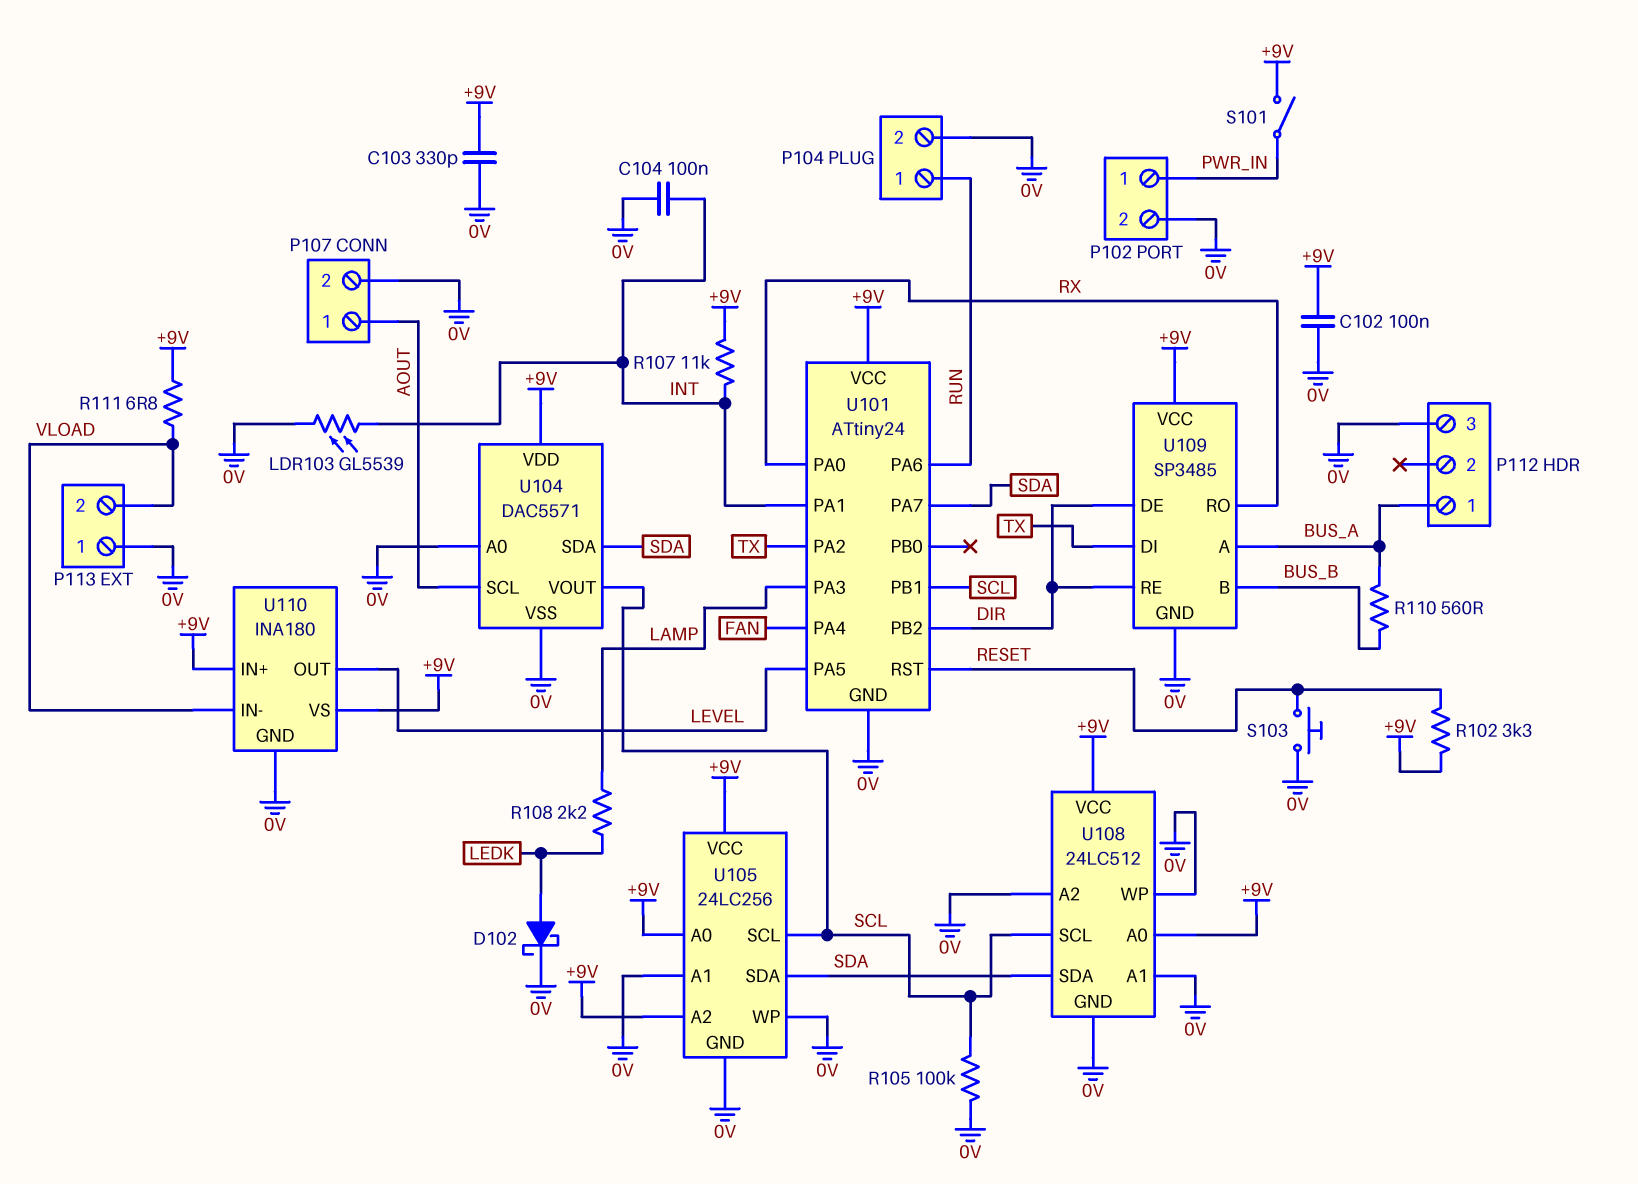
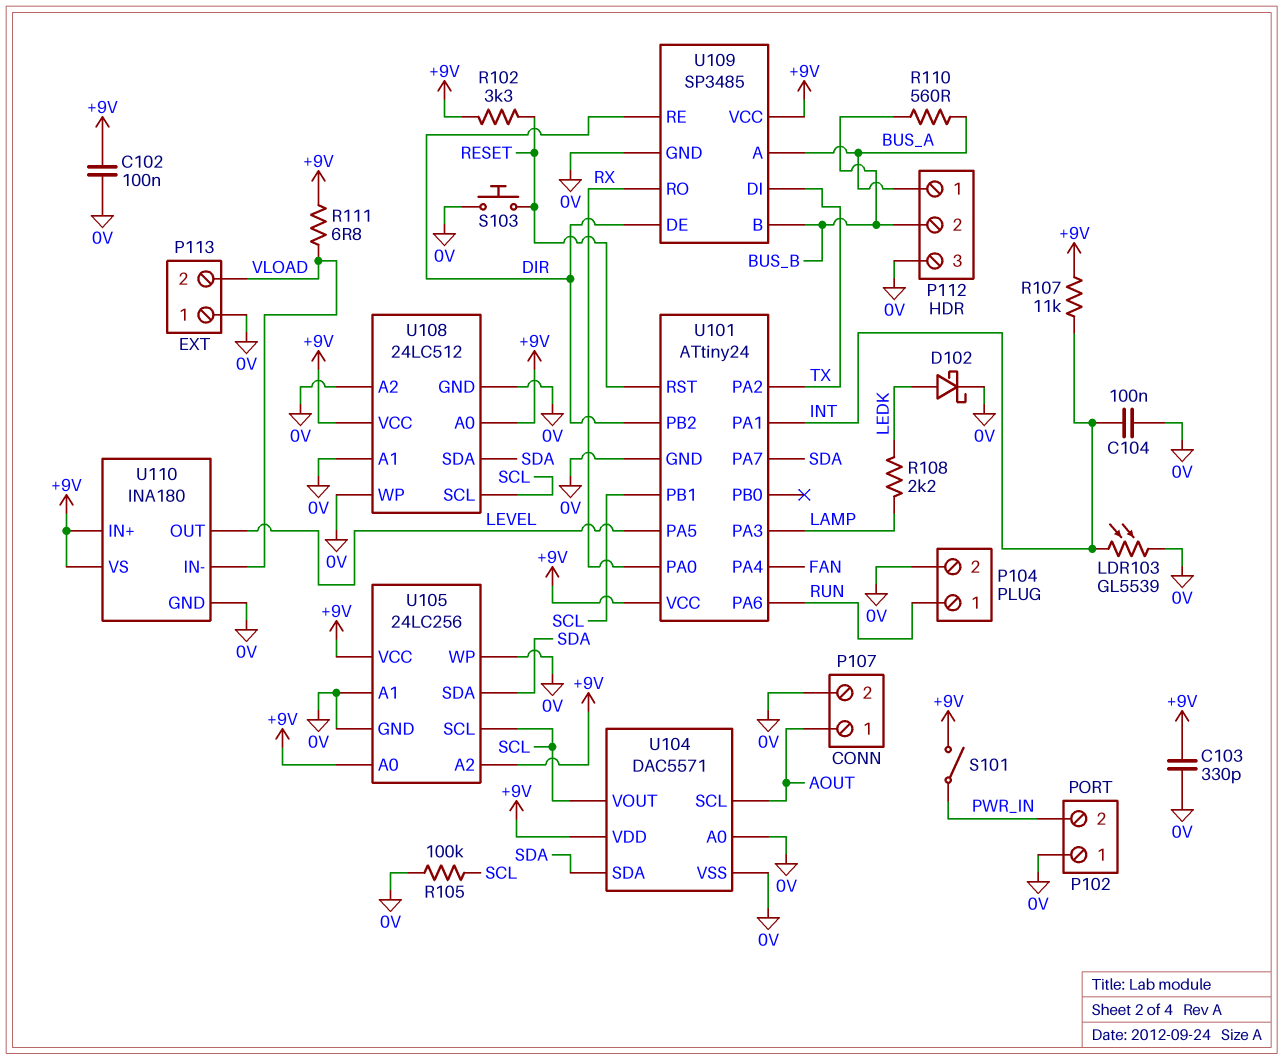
P102 pin 1: PWR_IN -> 0V
P102 pin 2: 0V -> PWR_IN
P112 pin 2: none -> BUS_B

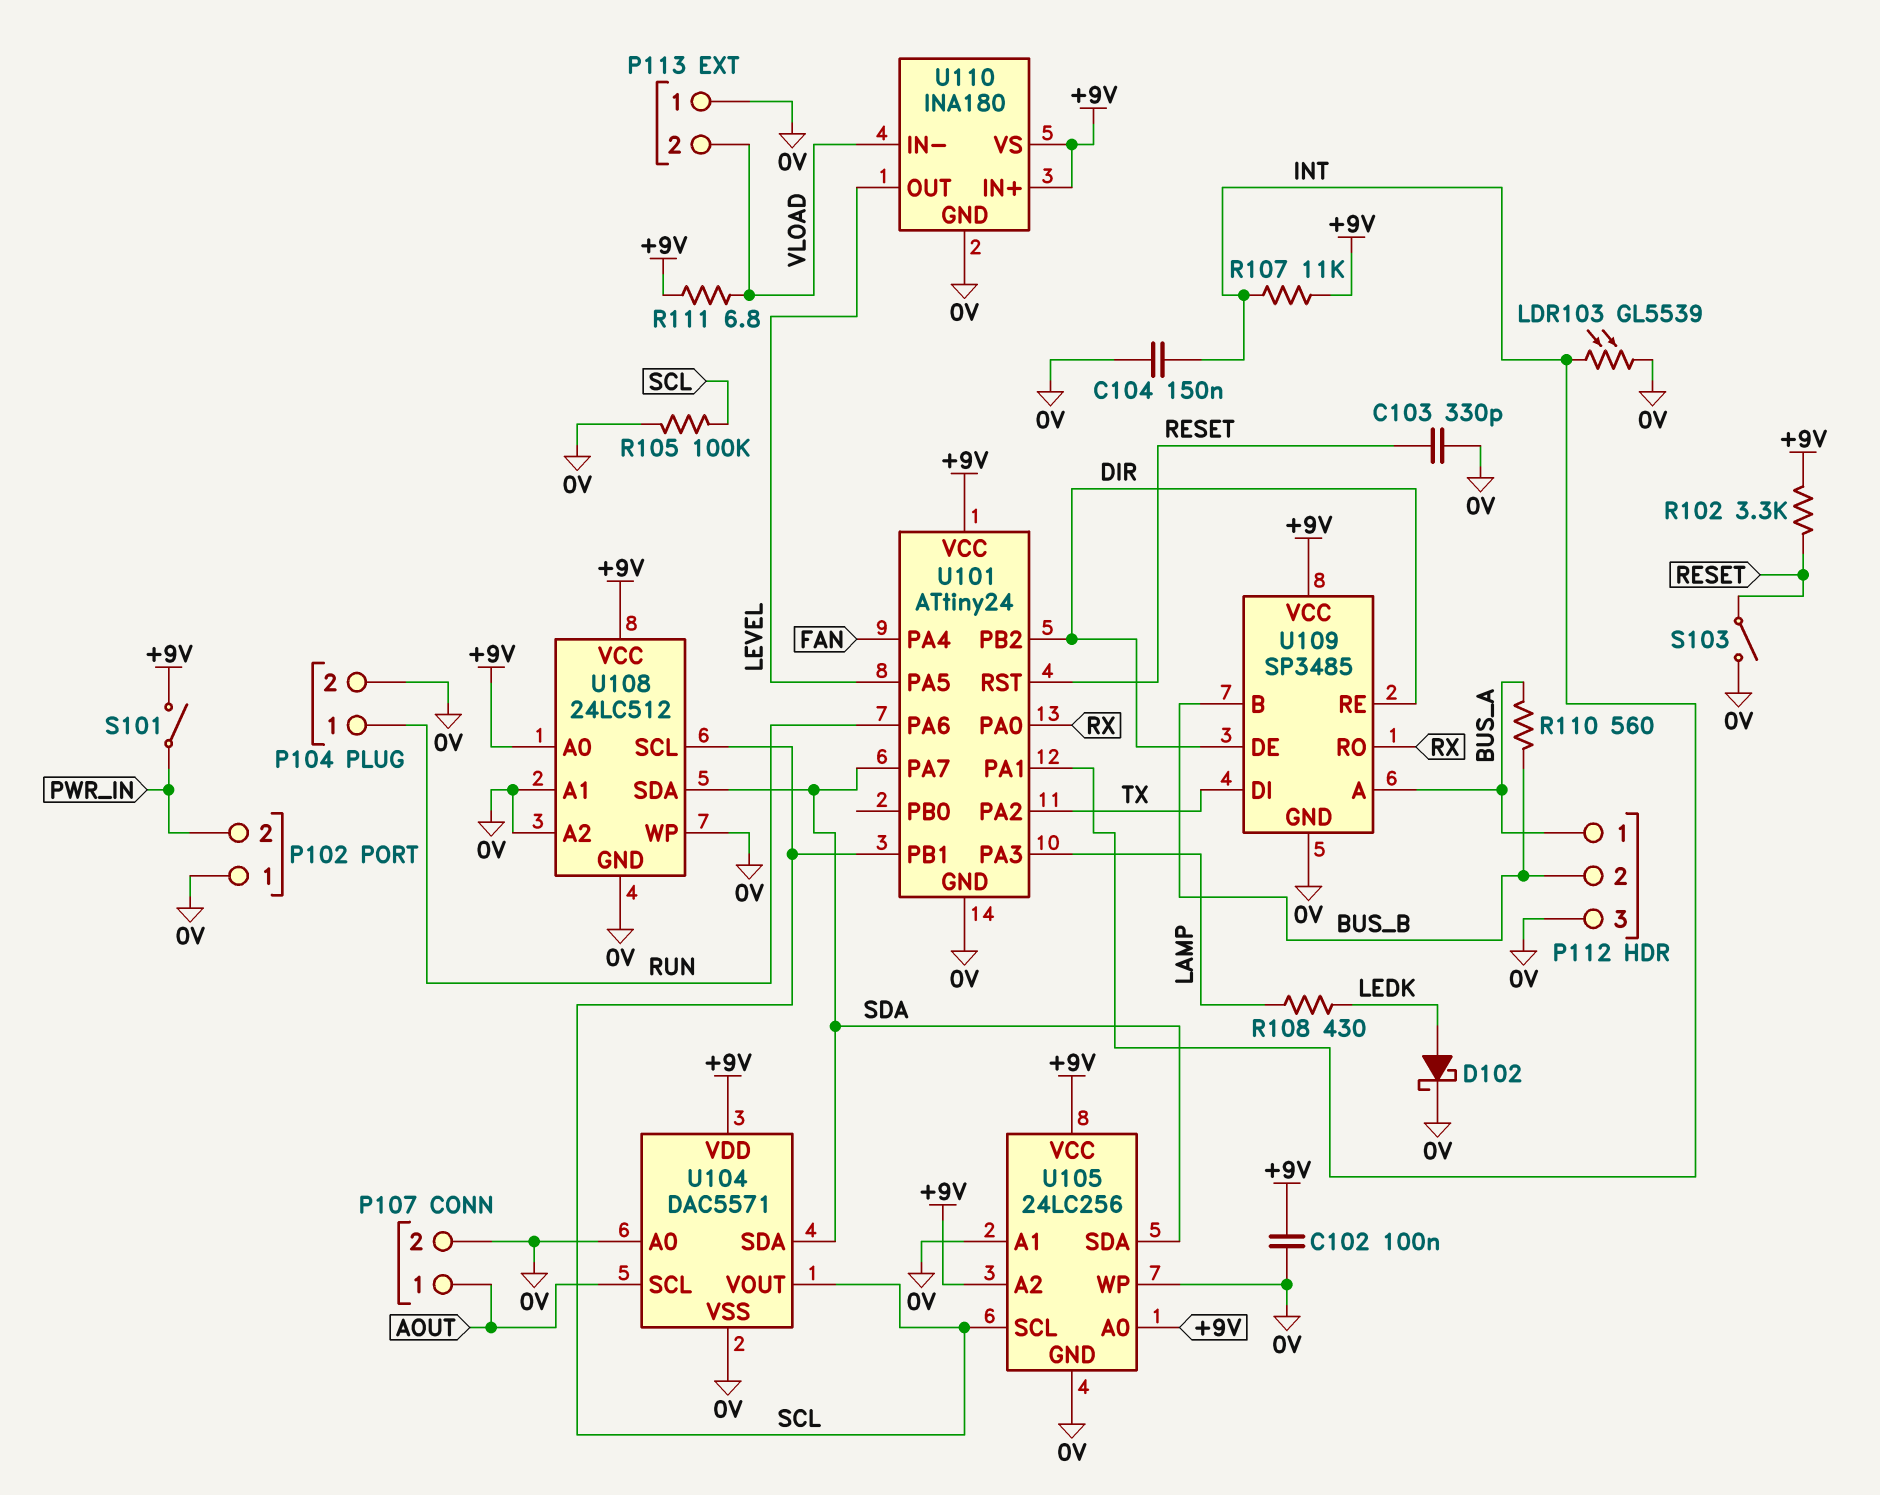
C103: 330pF (+9V, 0V) -> 330pF (0V, RESET)
C104: 100nF (0V, INT) -> 150nF (0V, INT)
R108: 2.2k (LAMP, LEDK) -> 430 (LAMP, LEDK)
S103: button (0V, RESET) -> switch (0V, RESET)

